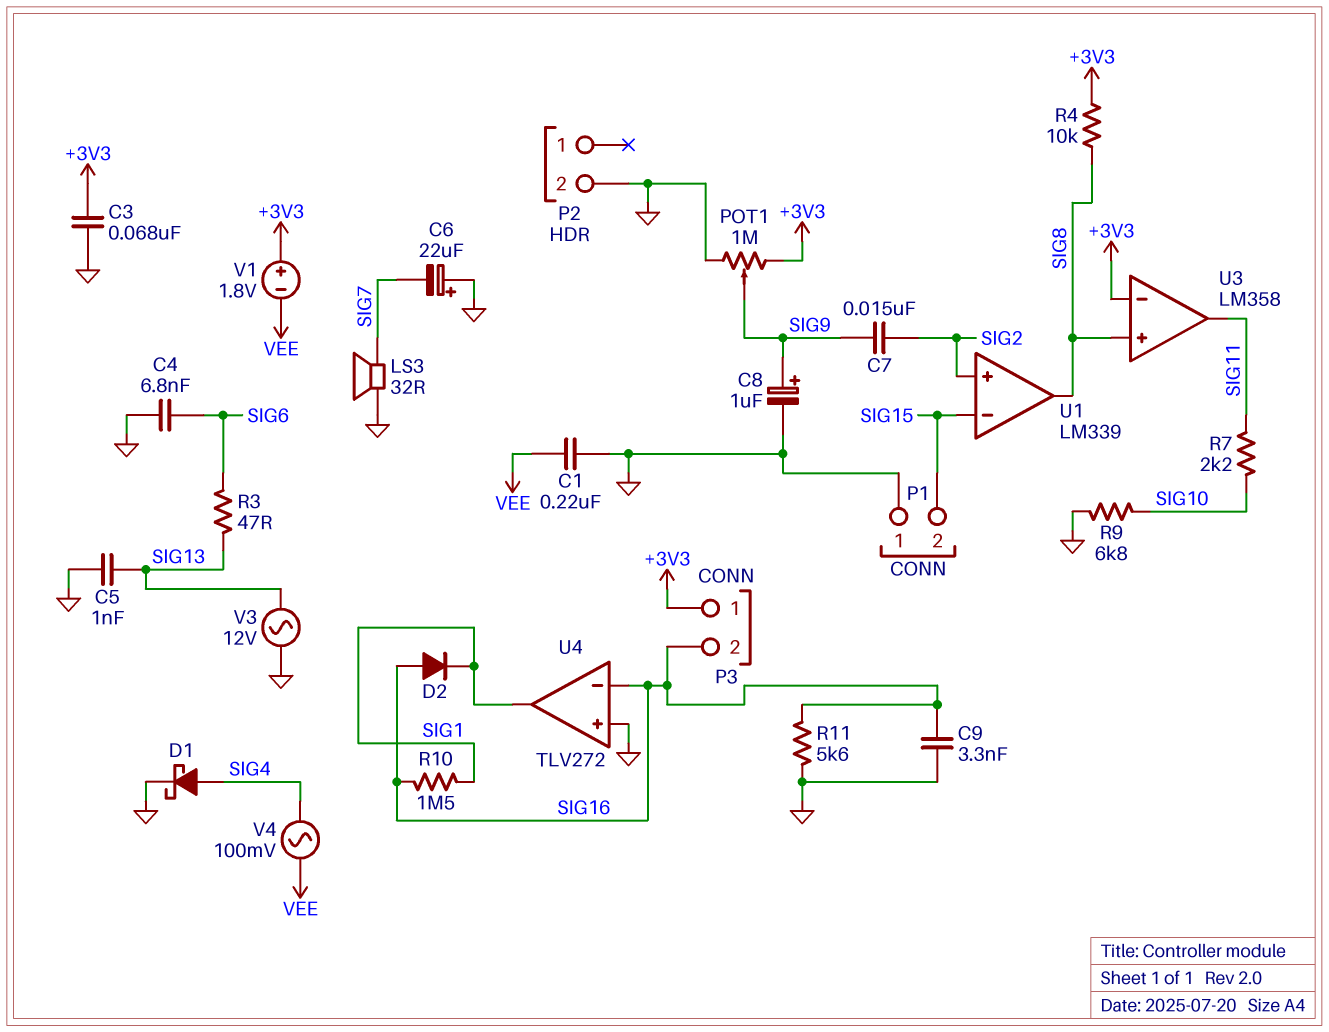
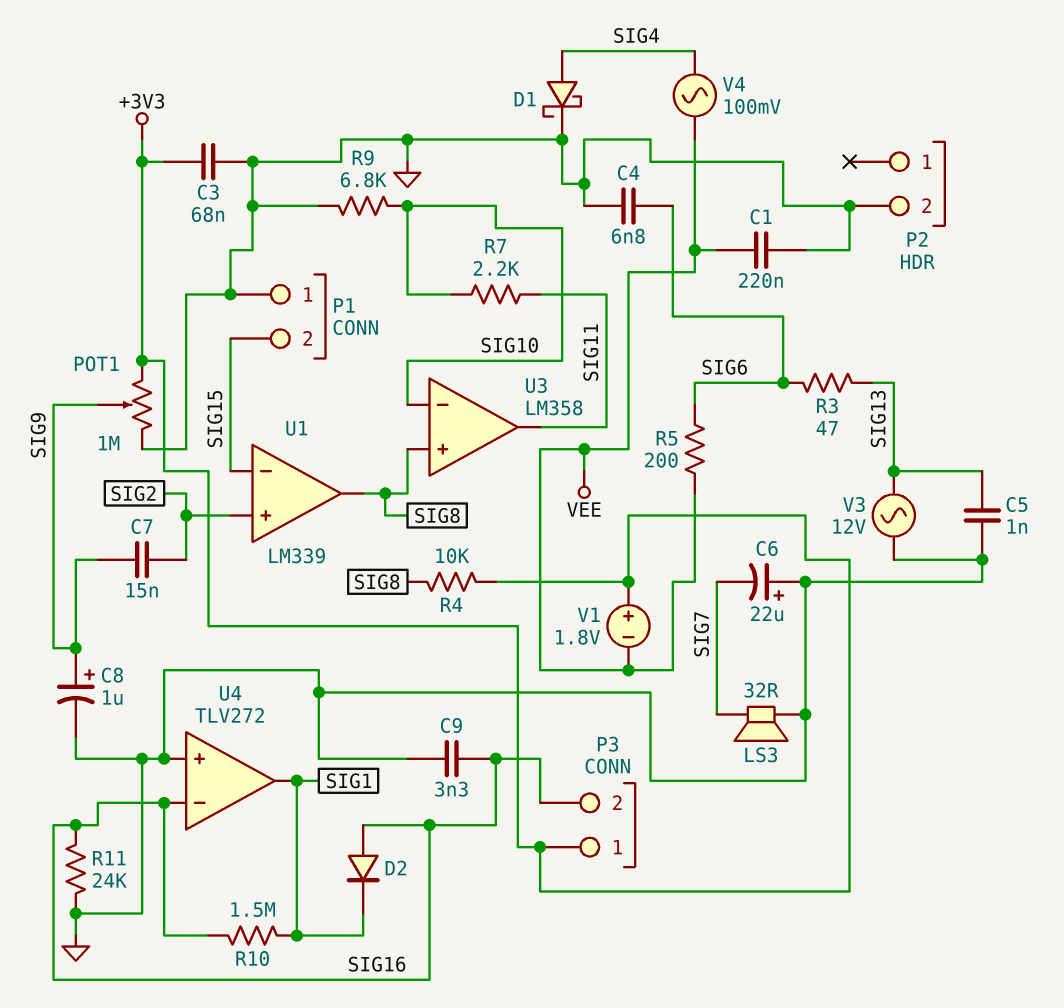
R5: none -> 200 (SIG6, VEE)
R11: 5.6k (GND, SIG16) -> 24k (GND, SIG16)
U3 pin in-: +3V3 -> SIG10

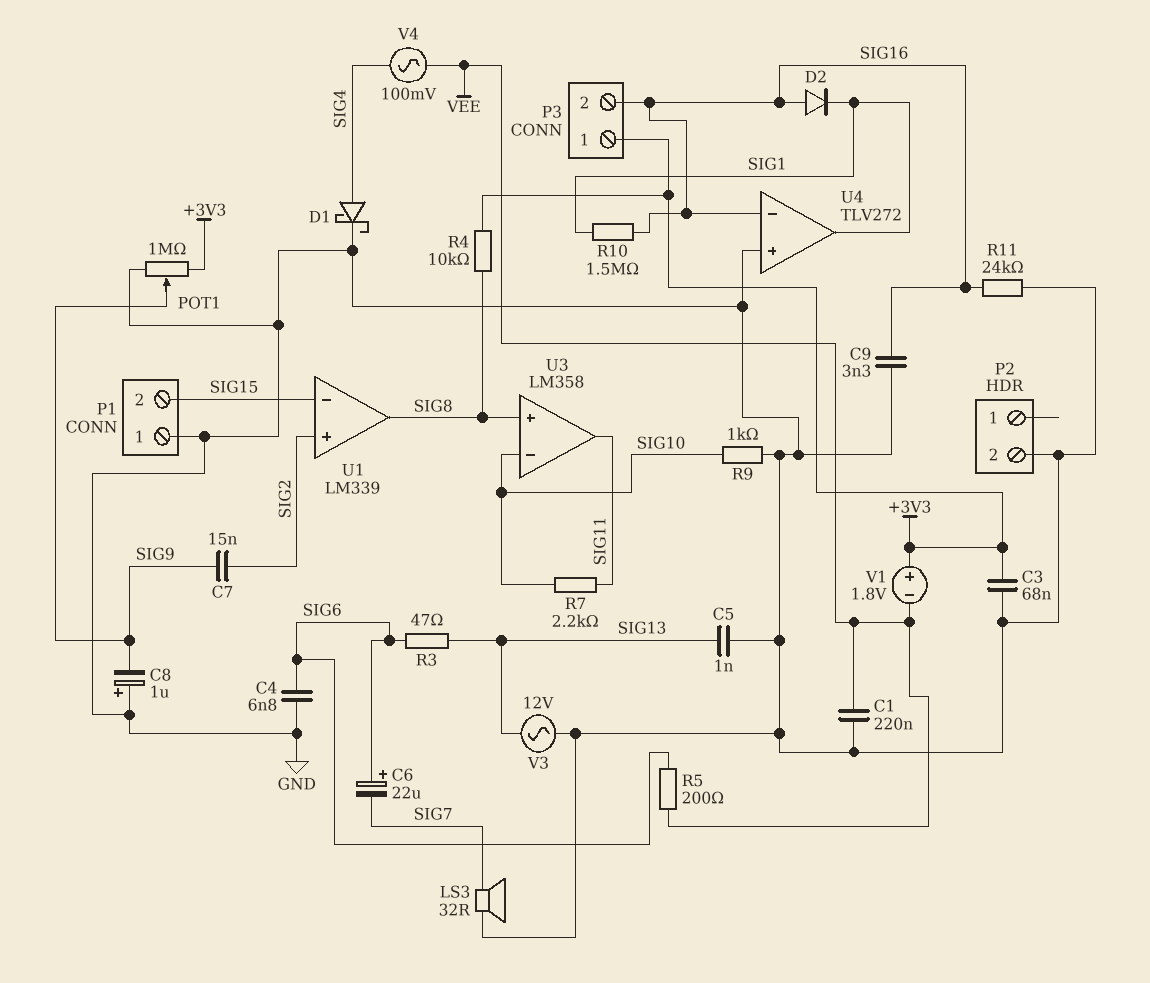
C6: 22uF (plus GND, minus SIG7) -> 22uF (plus SIG6, minus SIG7)
C8: 1uF (plus SIG9, minus GND) -> 1uF (plus GND, minus SIG9)
R9: 6.8k (GND, SIG10) -> 1k (GND, SIG10)

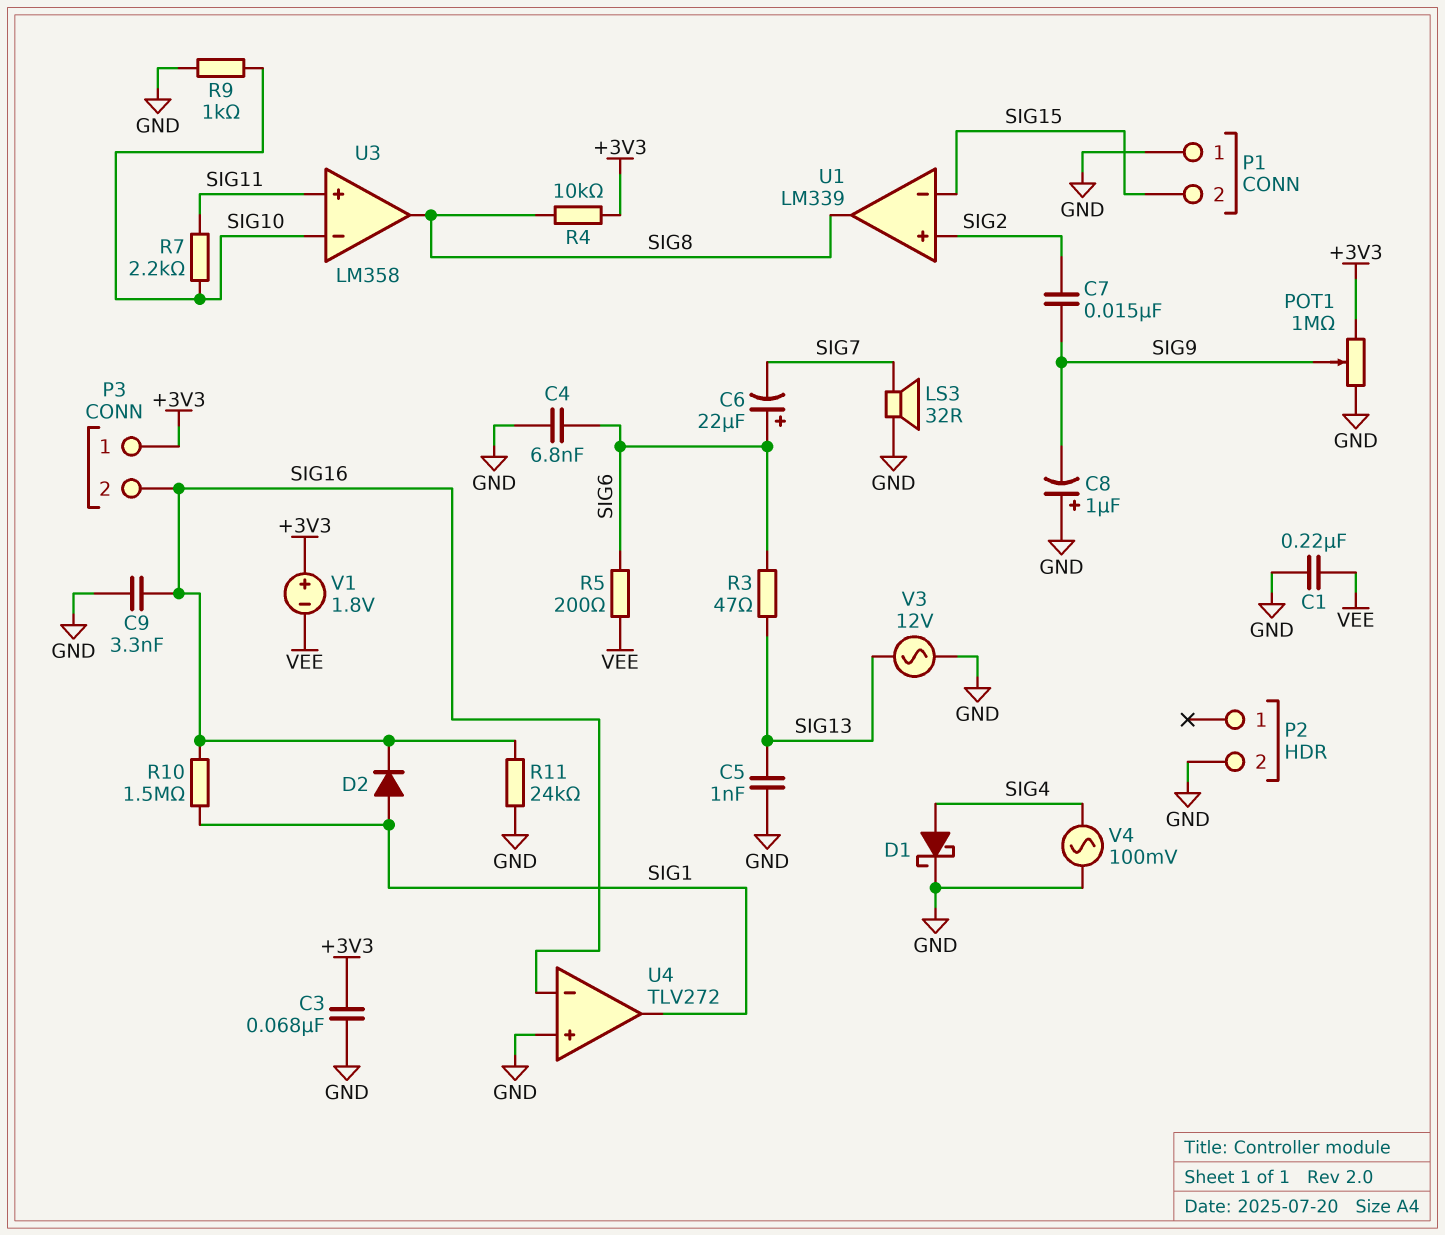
D2: diode (A SIG16, K SIG1) -> diode (A SIG1, K SIG16)
U3 pin in+: SIG8 -> SIG11
U3 pin out: SIG11 -> SIG8
V4: AC 100mV (SIG4, VEE) -> AC 100mV (GND, SIG4)

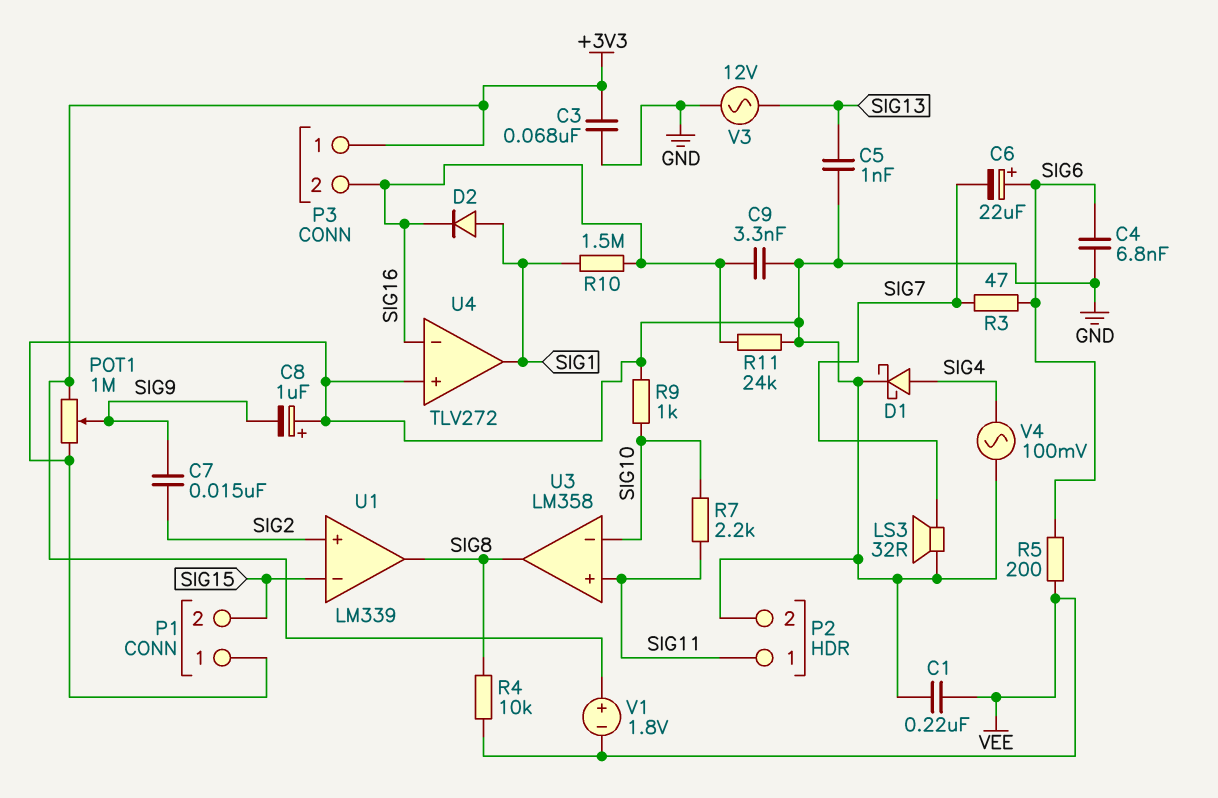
P2 pin 1: none -> SIG11
R3: 47 (SIG6, SIG13) -> 47 (SIG6, SIG7)
R4: 10k (+3V3, SIG8) -> 10k (SIG8, VEE)

